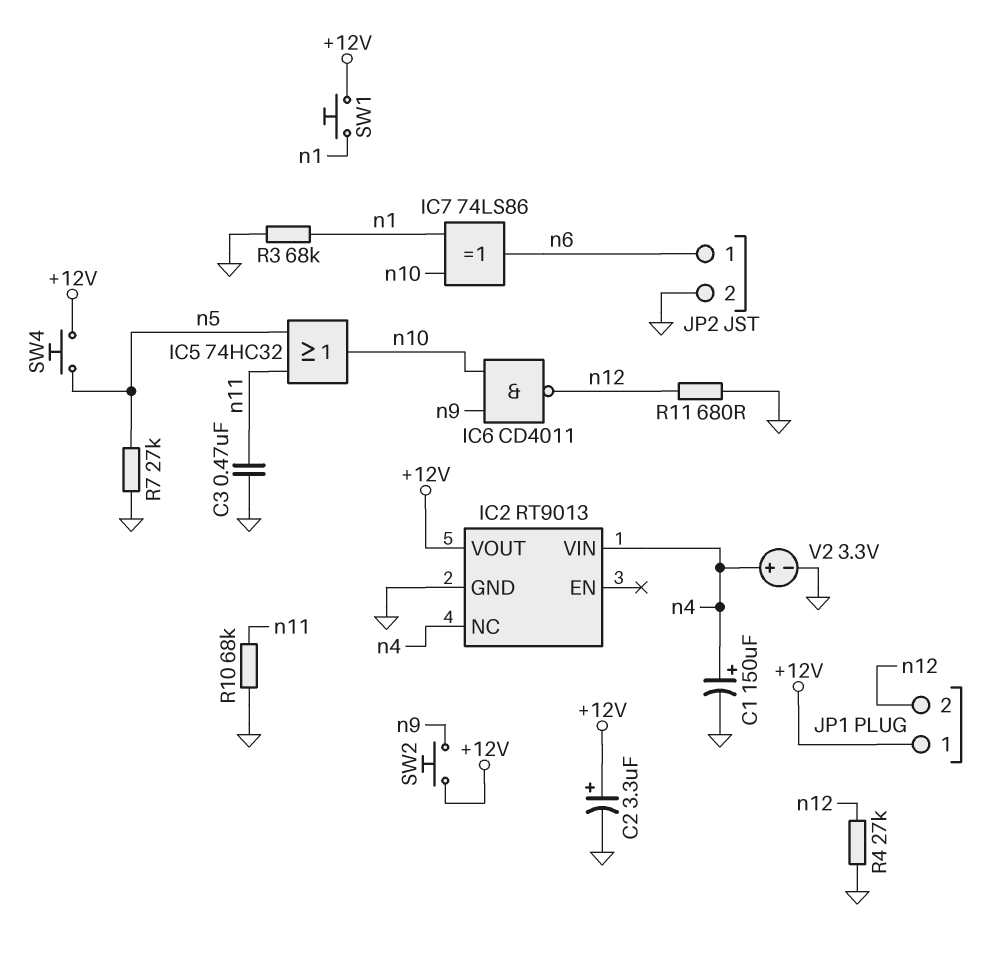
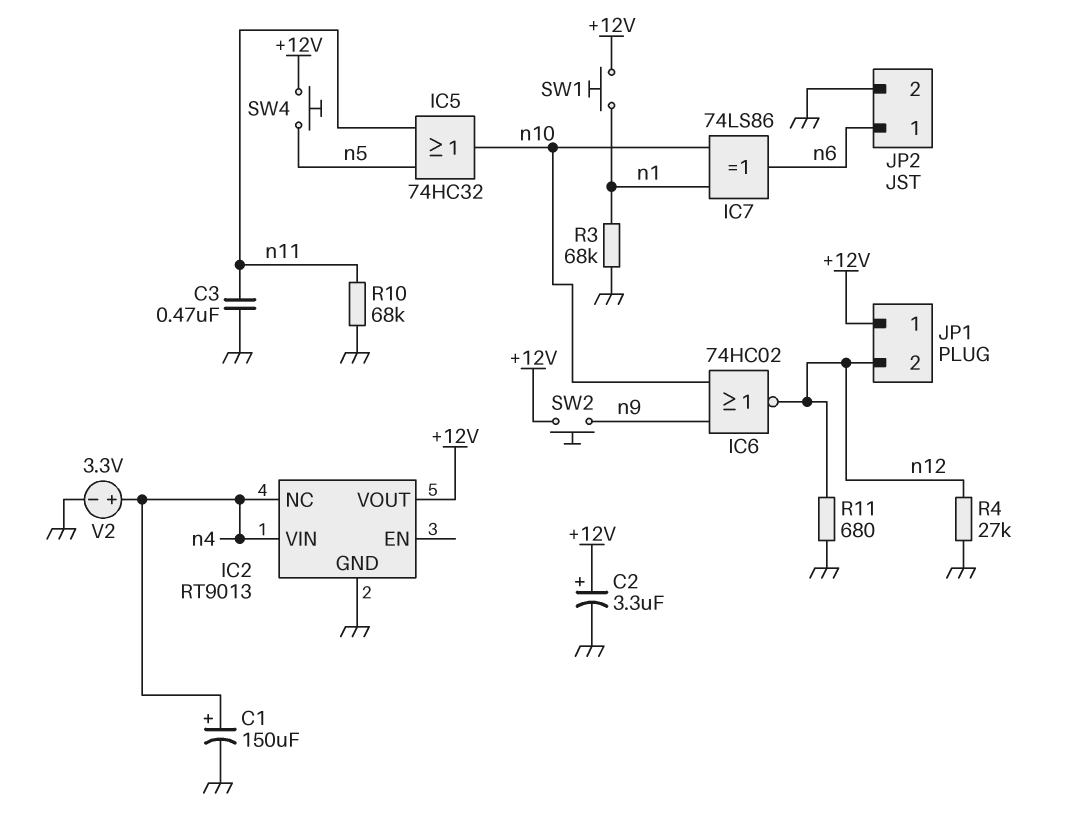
IC6: NAND CD4011 (in n9, in n10, out n12) -> NOR 74HC02 (in n9, in n10, out n12)
R7: 27k (GND, n5) -> none

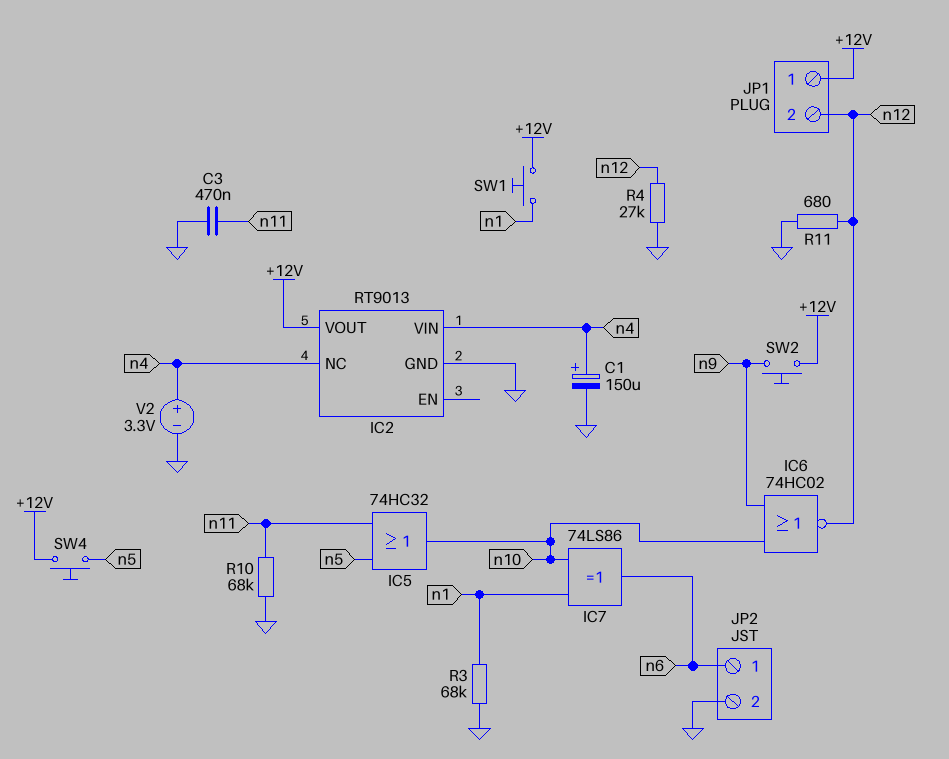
C2: 3.3uF (plus +12V, minus GND) -> none

